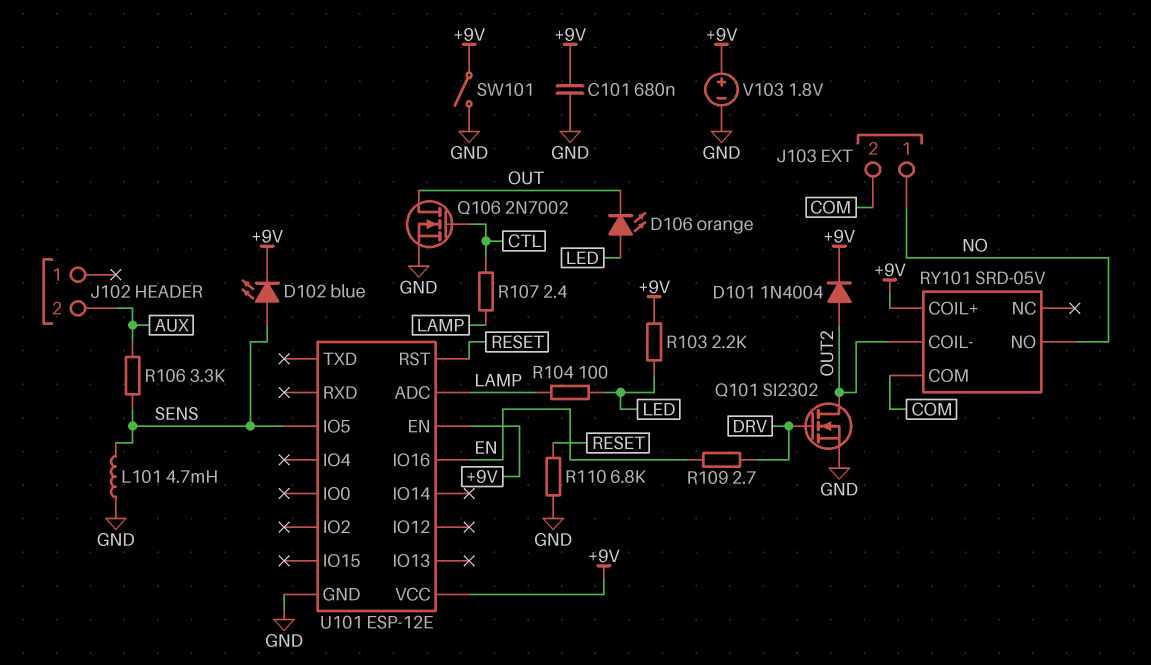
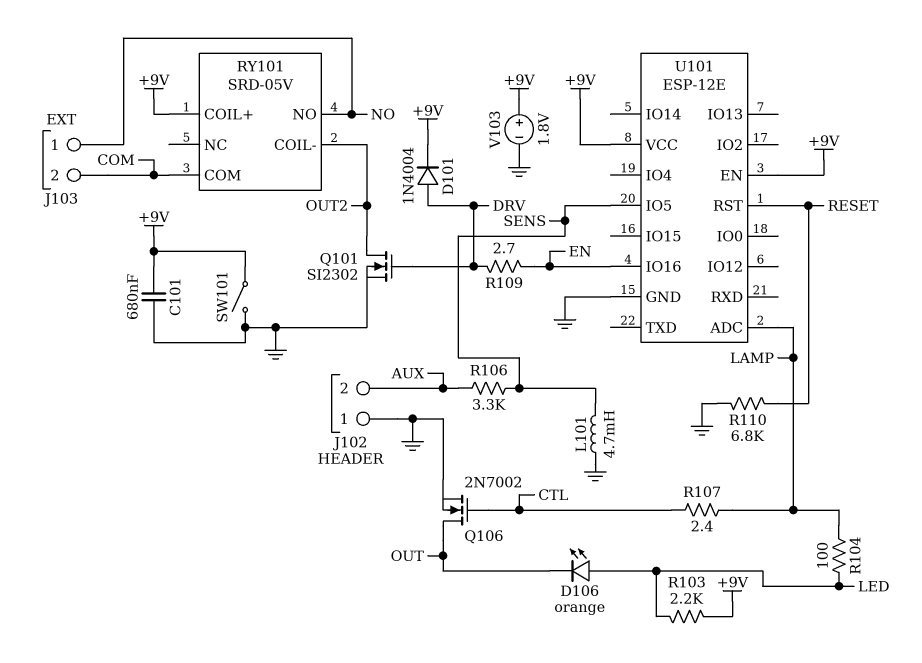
D101: diode 1N4004 (A OUT2, K +9V) -> diode 1N4004 (A DRV, K +9V)
D102: LED blue (A SENS, K +9V) -> none
J102 pin 1: none -> GND

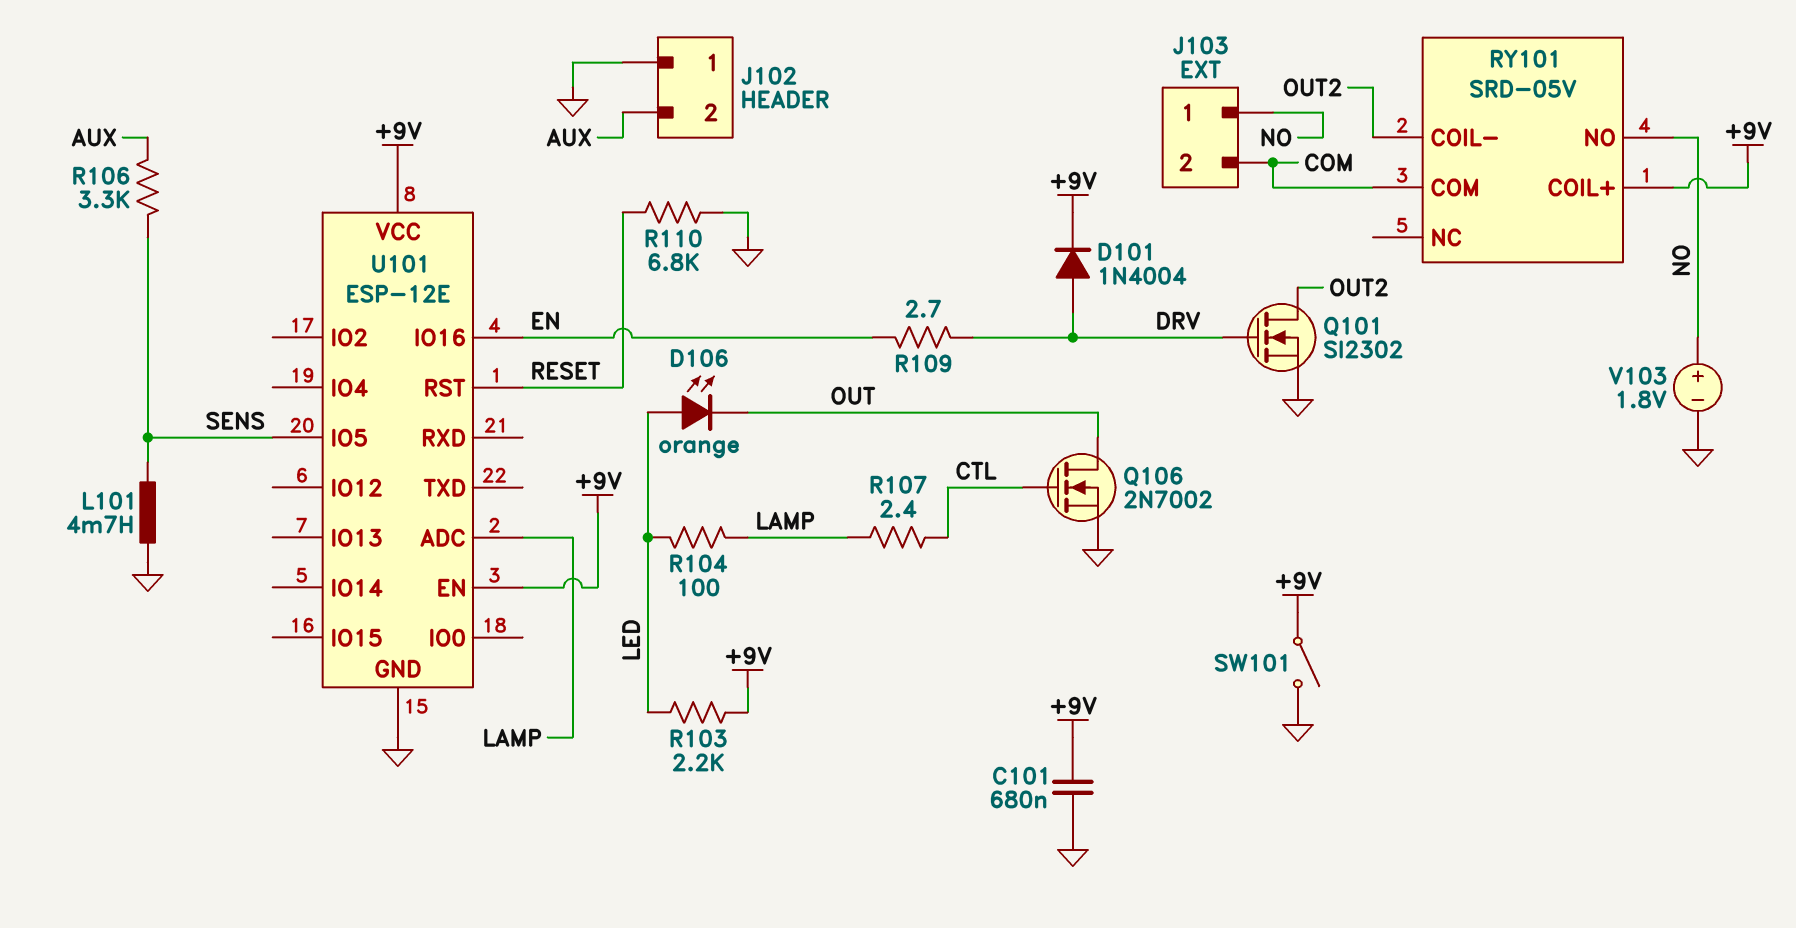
V103: 1.8V (plus +9V, minus GND) -> 1.8V (plus NO, minus GND)

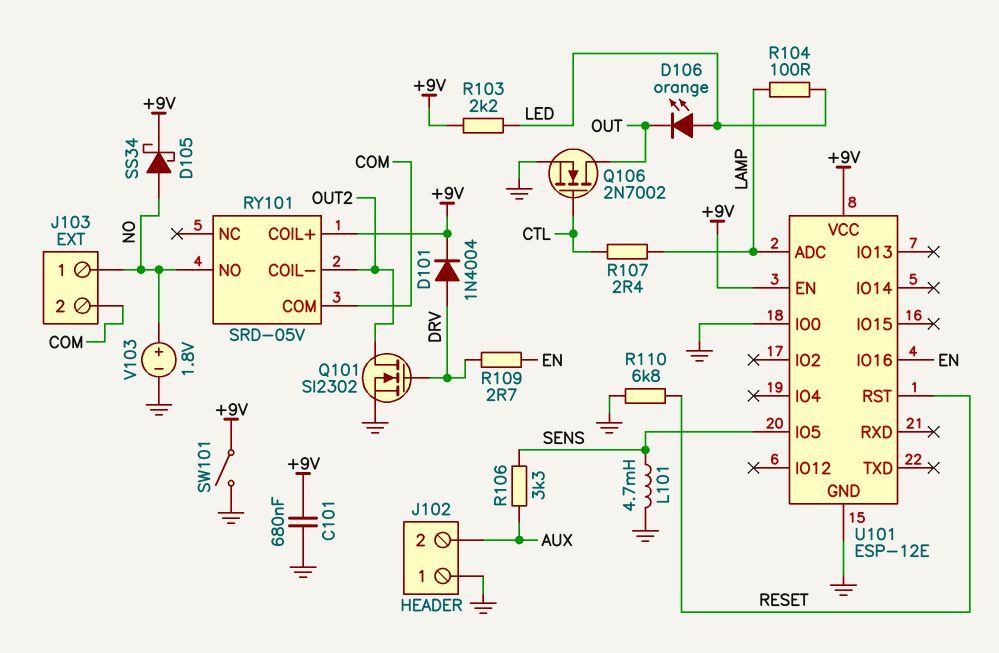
D105: none -> schottky SS34 (A NO, K +9V)
U101 pin IO0: none -> GND

